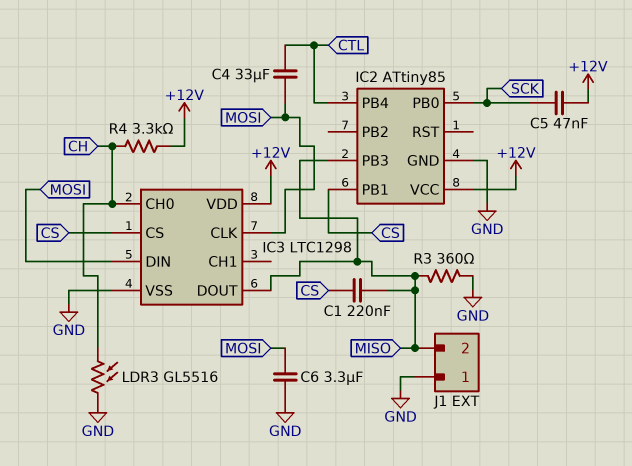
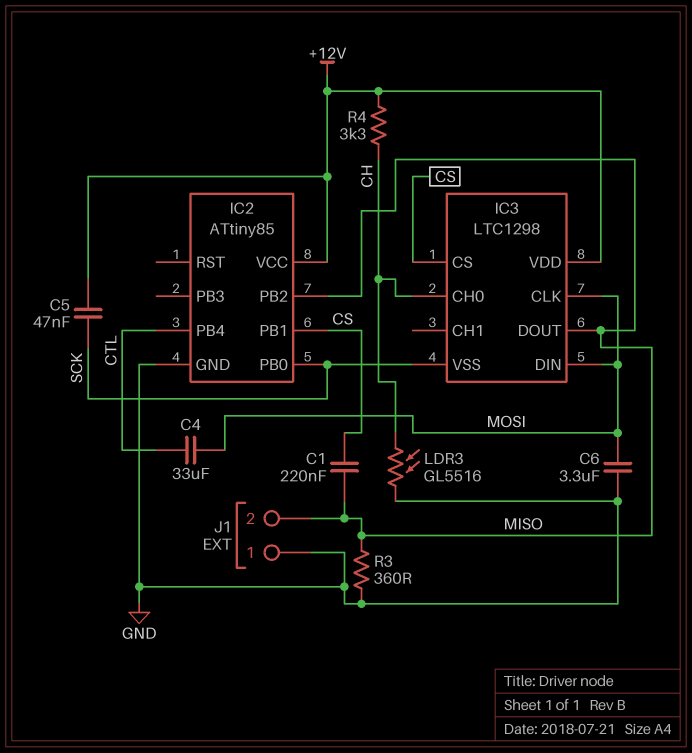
IC2 pin PB2: none -> MISO
IC2 pin PB3: MISO -> none
IC3 pin VSS: GND -> SCK

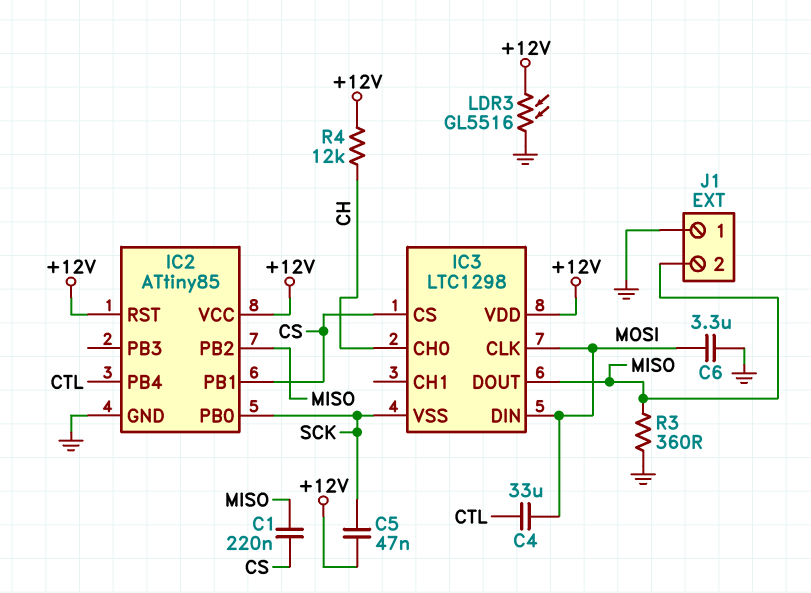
IC2 pin RST: none -> +12V
LDR3: GL5516 (CH, GND) -> GL5516 (+12V, GND)
R4: 3.3k (+12V, CH) -> 12k (+12V, CH)

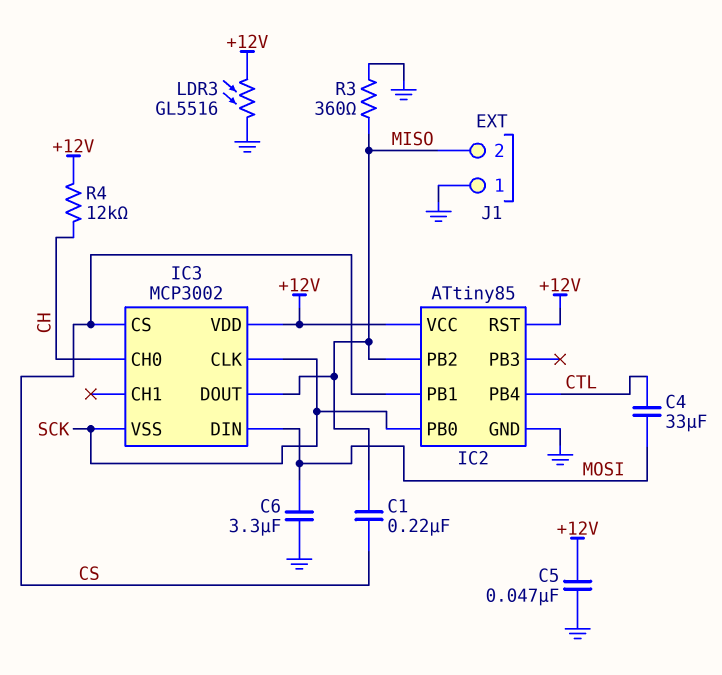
C5: 47nF (+12V, SCK) -> 47nF (+12V, GND)
IC3: LTC1298 -> MCP3002
IC3 pin CLK: MOSI -> SCK

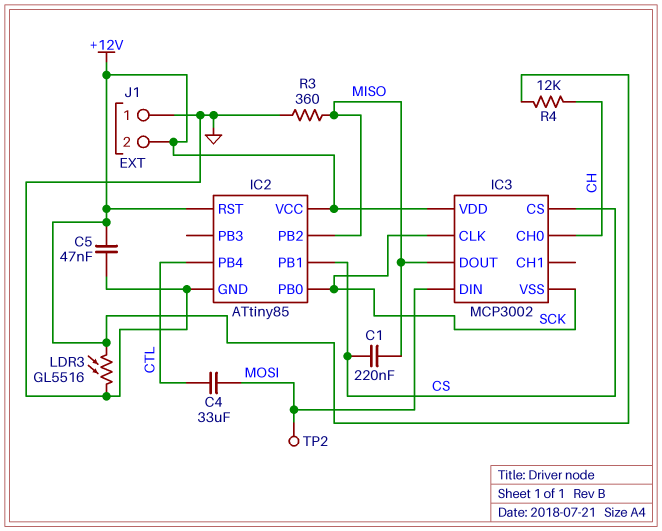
C6: 3.3uF (GND, MOSI) -> none
J1 pin 2: MISO -> +12V
TP2: none -> test point (MOSI)

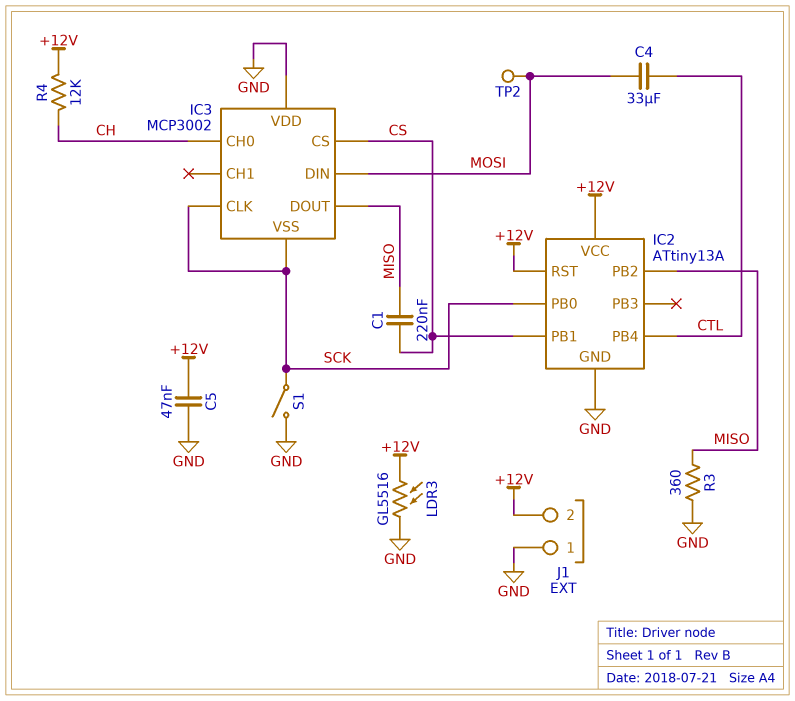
IC2: ATtiny85 -> ATtiny13A
IC3 pin VDD: +12V -> GND
S1: none -> switch (GND, SCK)

